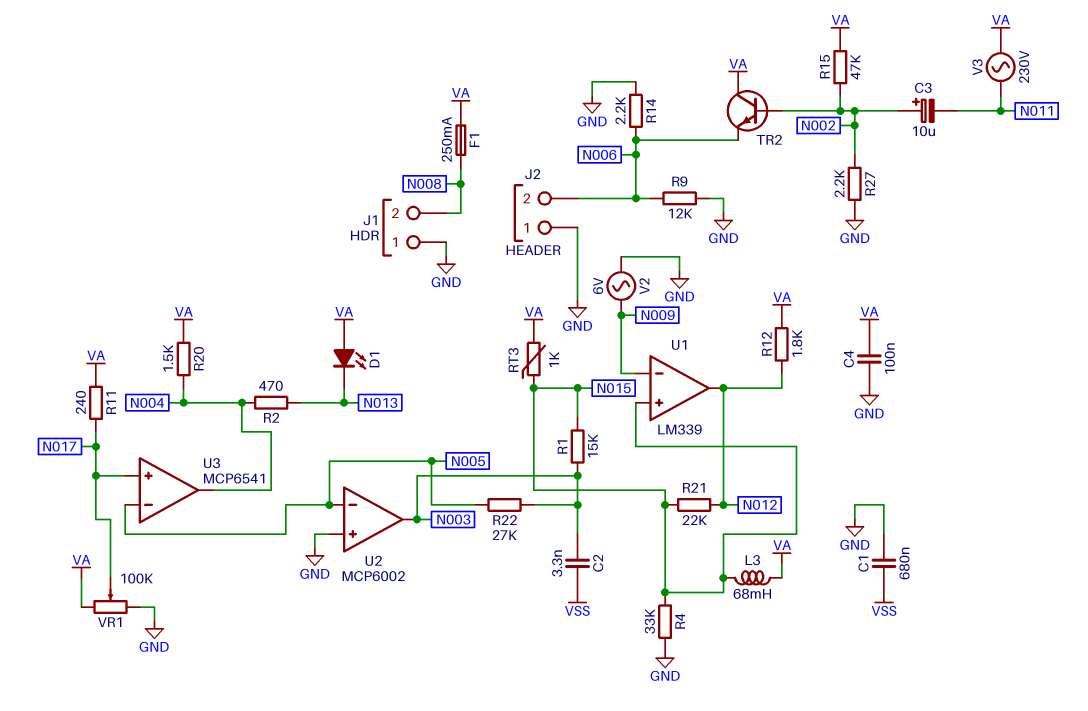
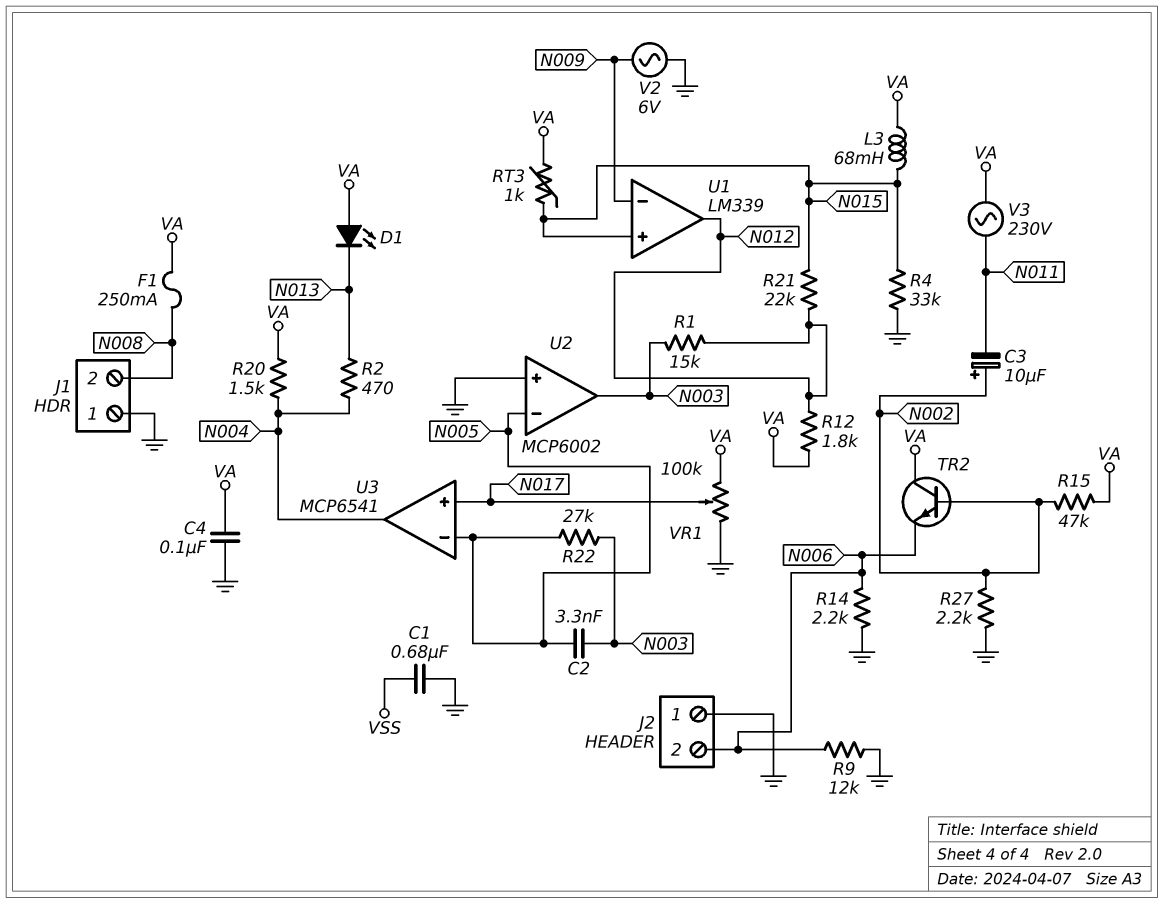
C2: 3.3nF (N003, VSS) -> 3.3nF (N003, N005)
R1: 15k (N003, N015) -> 15k (N003, N012)
R11: 240 (N017, VA) -> none

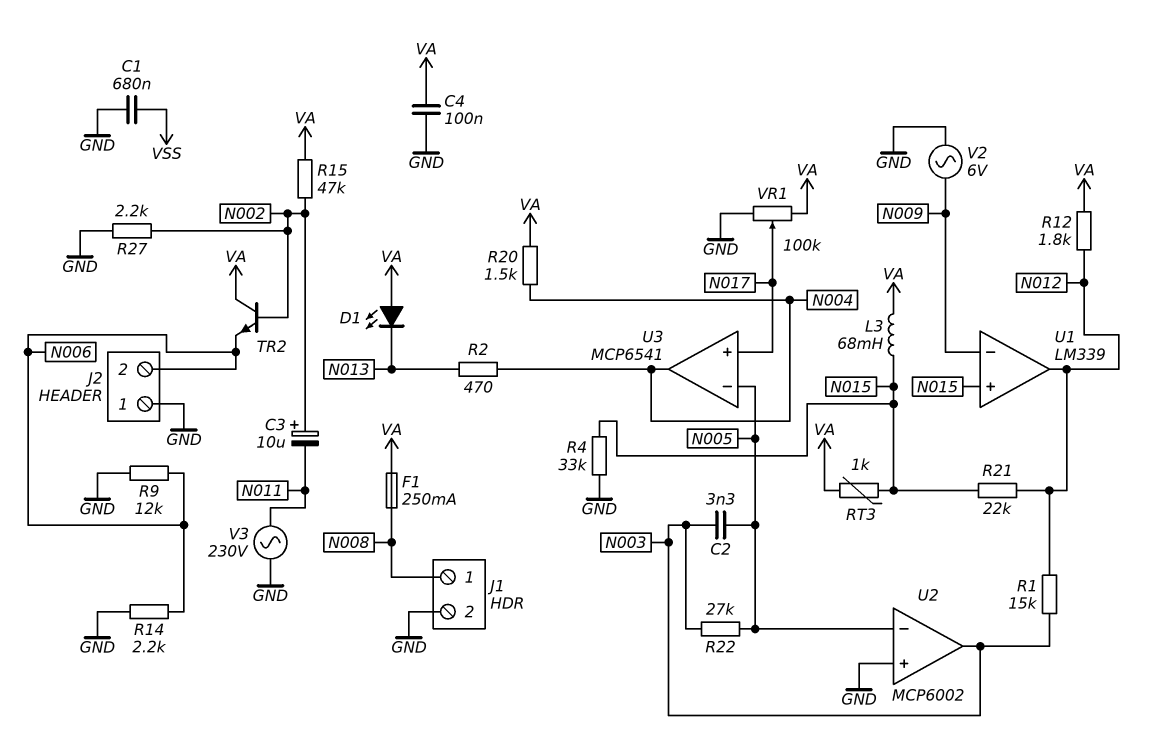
J1 pin 1: GND -> N008
J1 pin 2: N008 -> GND
V3: AC 230V (N011, VA) -> AC 230V (GND, N011)

